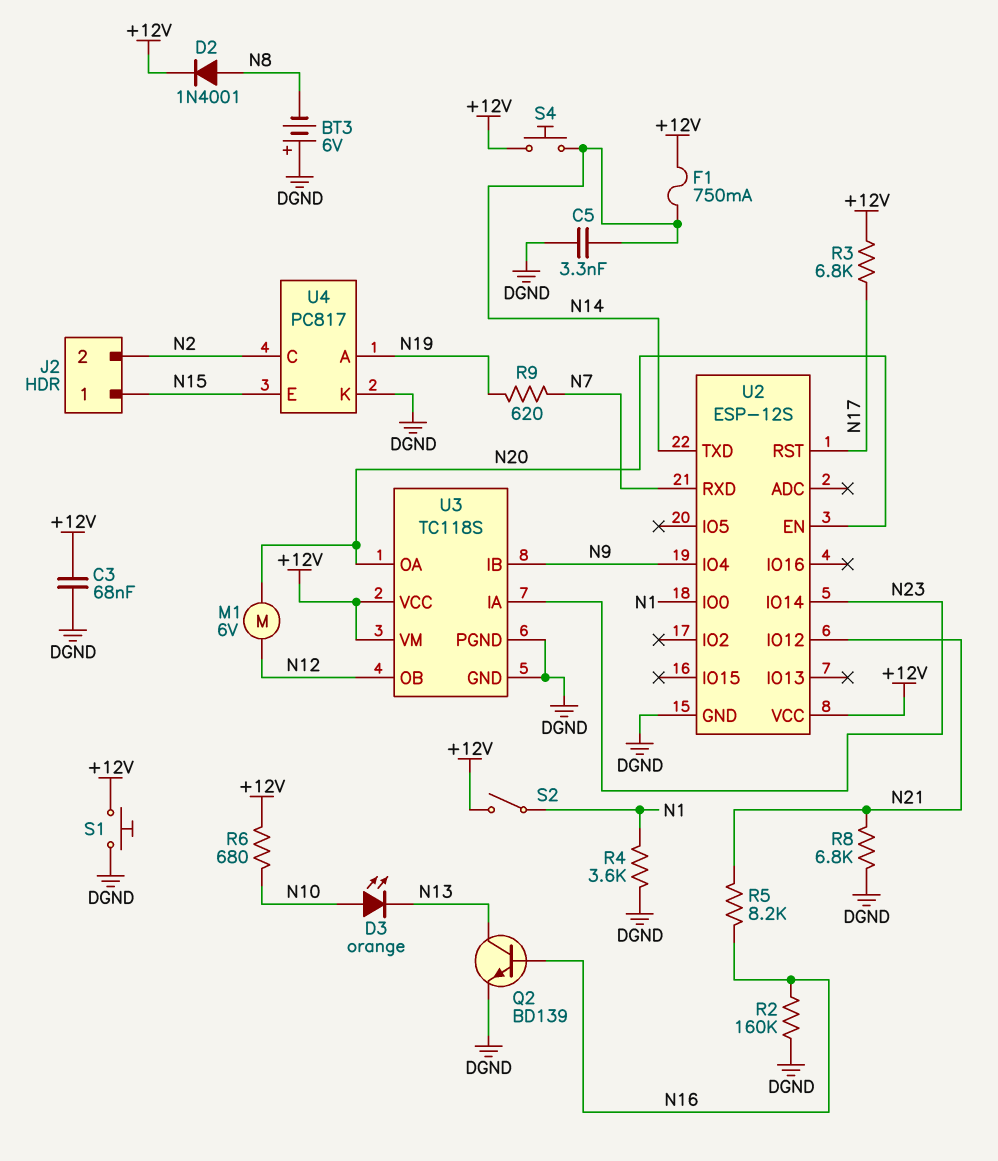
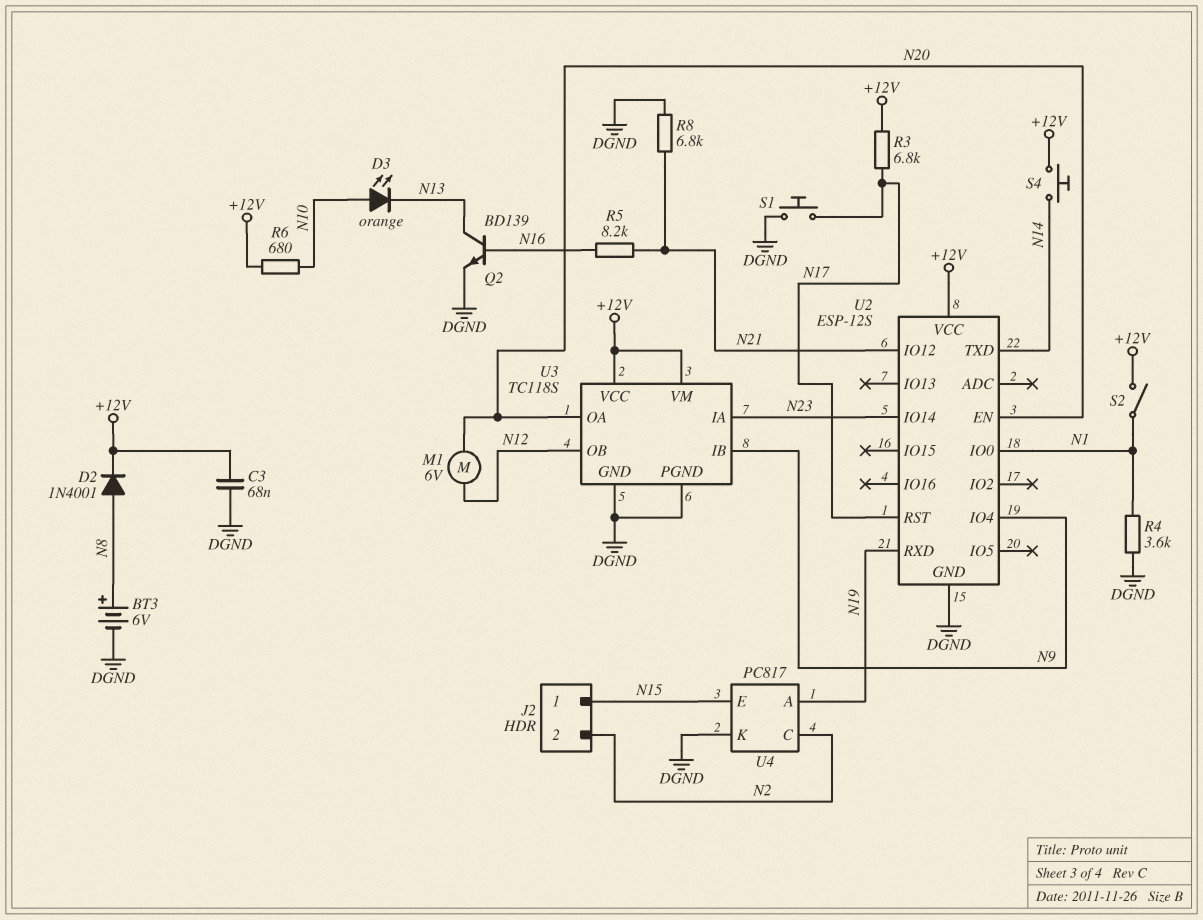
BT3: 6V (plus DGND, minus N8) -> 6V (plus N8, minus DGND)
C5: 3.3nF (DGND, N14) -> none
F1: 750mA (+12V, N14) -> none
R2: 160k (DGND, N16) -> none
R9: 620 (N7, N19) -> none
S1: button (+12V, DGND) -> button (DGND, N17)
U2 pin RXD: N7 -> N19

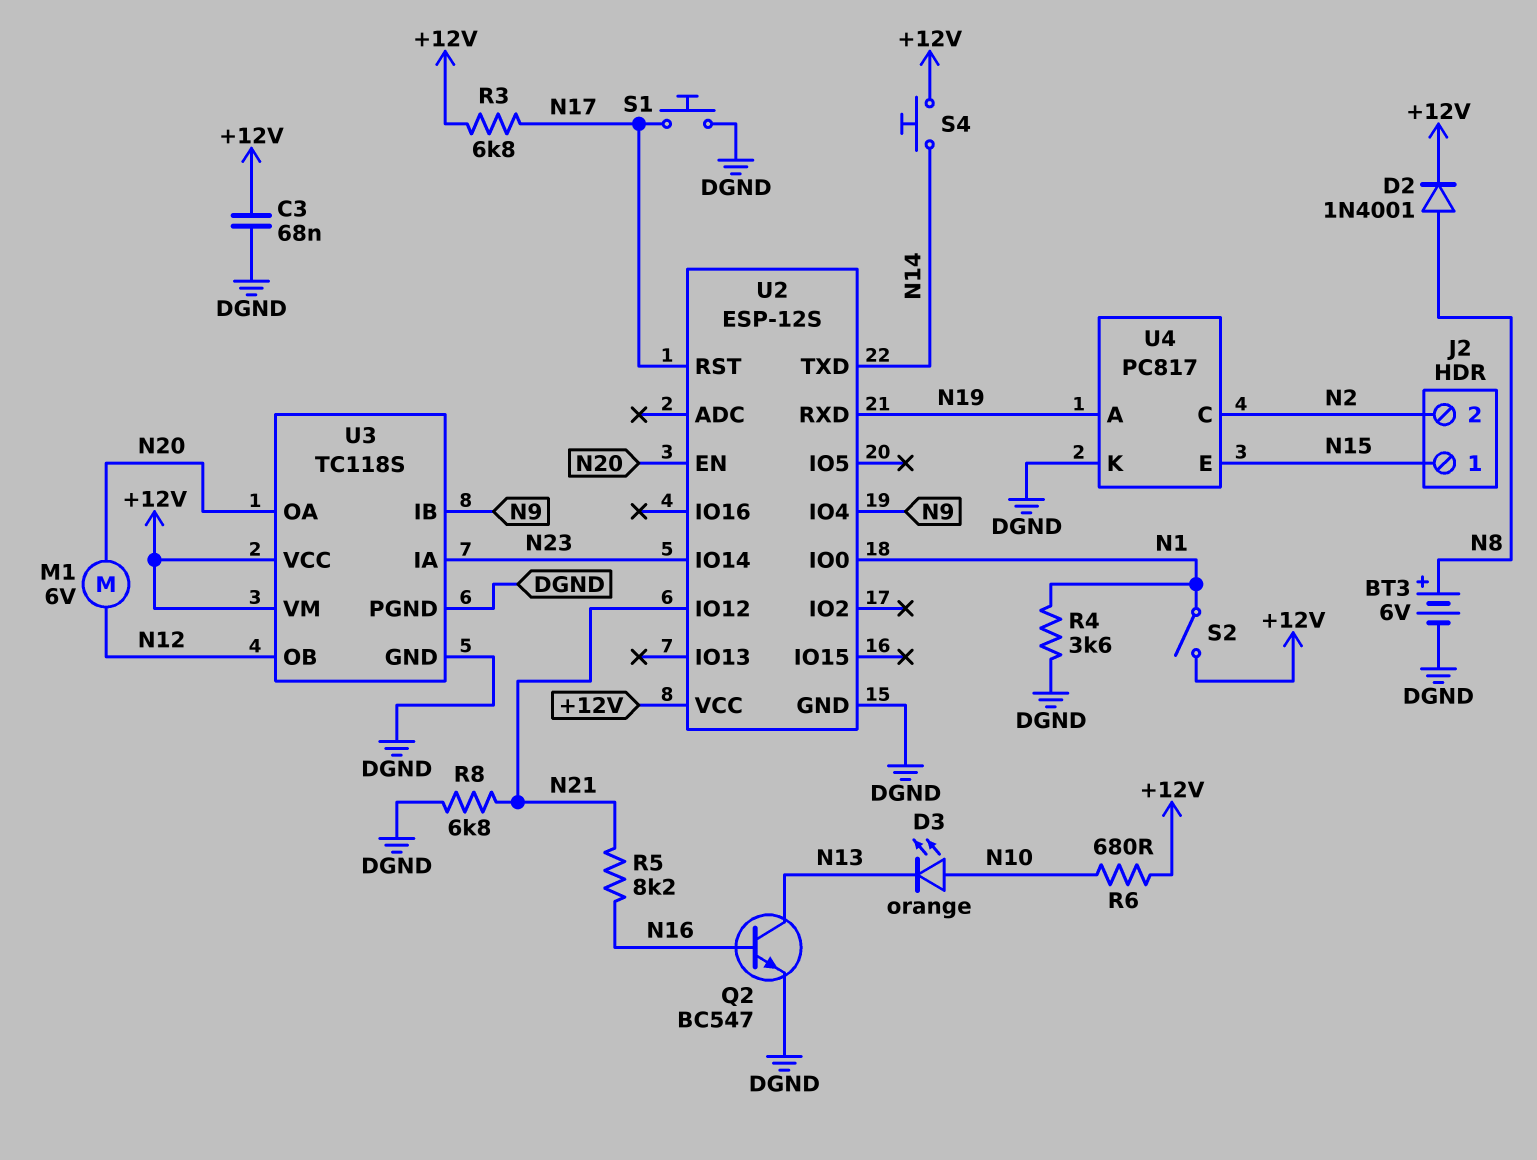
Q2: NPN BD139 (B N16, C N13, E DGND) -> NPN BC547 (B N16, C N13, E DGND)

